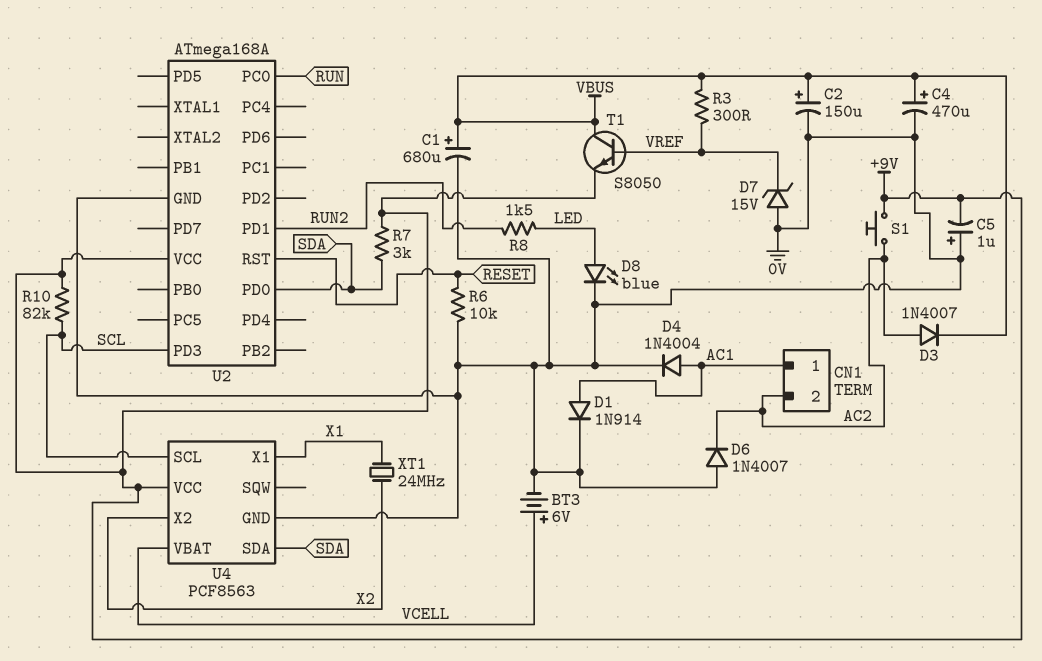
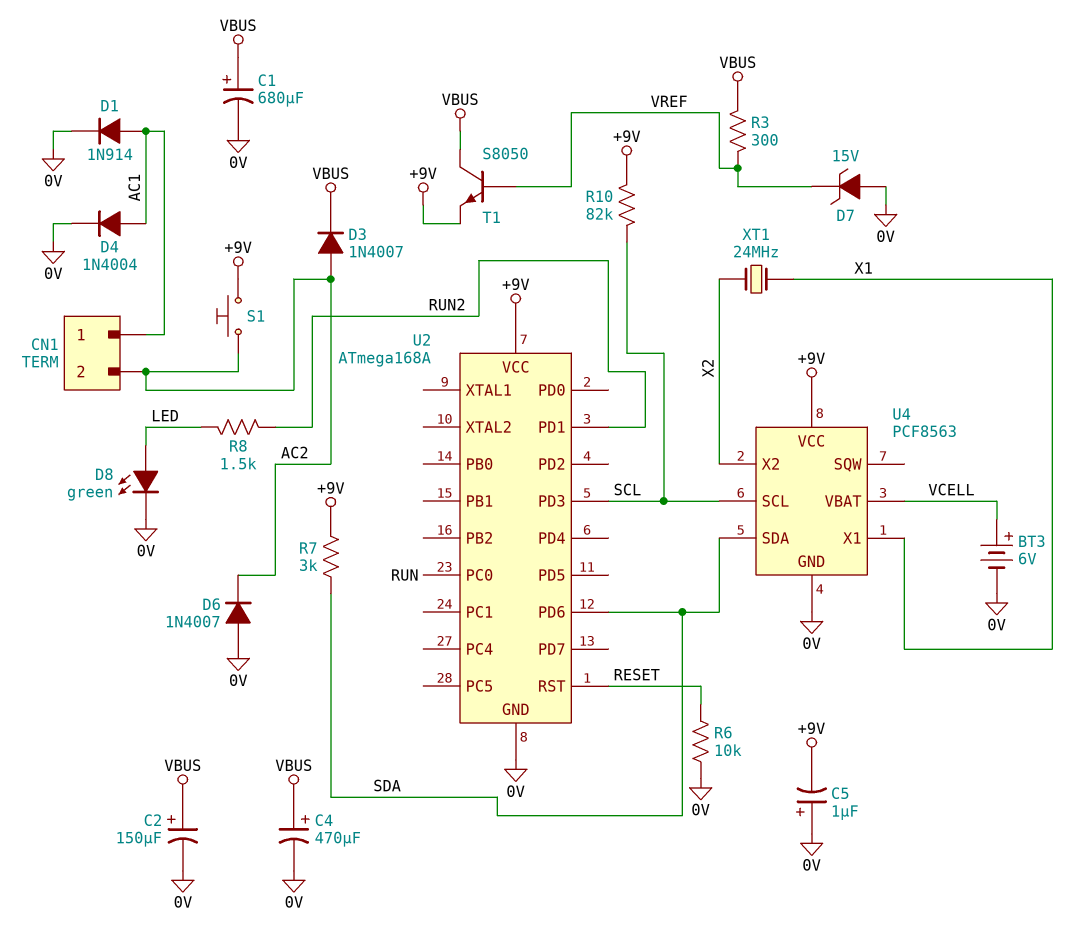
D8: LED blue (A LED, K 0V) -> LED green (A LED, K 0V)
U2 pin PD0: SDA -> none
U2 pin PD6: none -> SDA

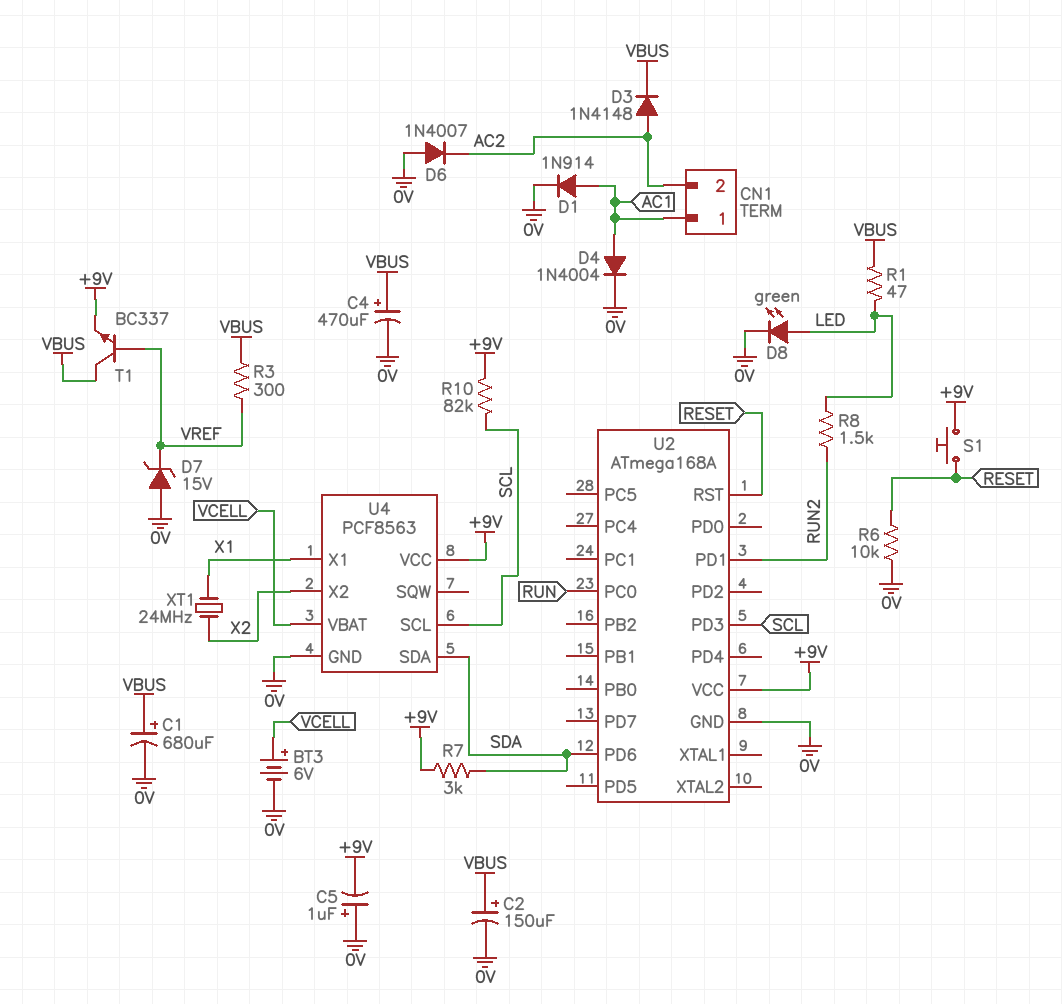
D3: diode 1N4007 (A AC2, K VBUS) -> diode 1N4148 (A AC2, K VBUS)
R1: none -> 47 (LED, VBUS)
S1: button (+9V, AC2) -> button (+9V, RESET)
T1: NPN S8050 (B VREF, C VBUS, E +9V) -> NPN BC337 (B VREF, C VBUS, E +9V)

